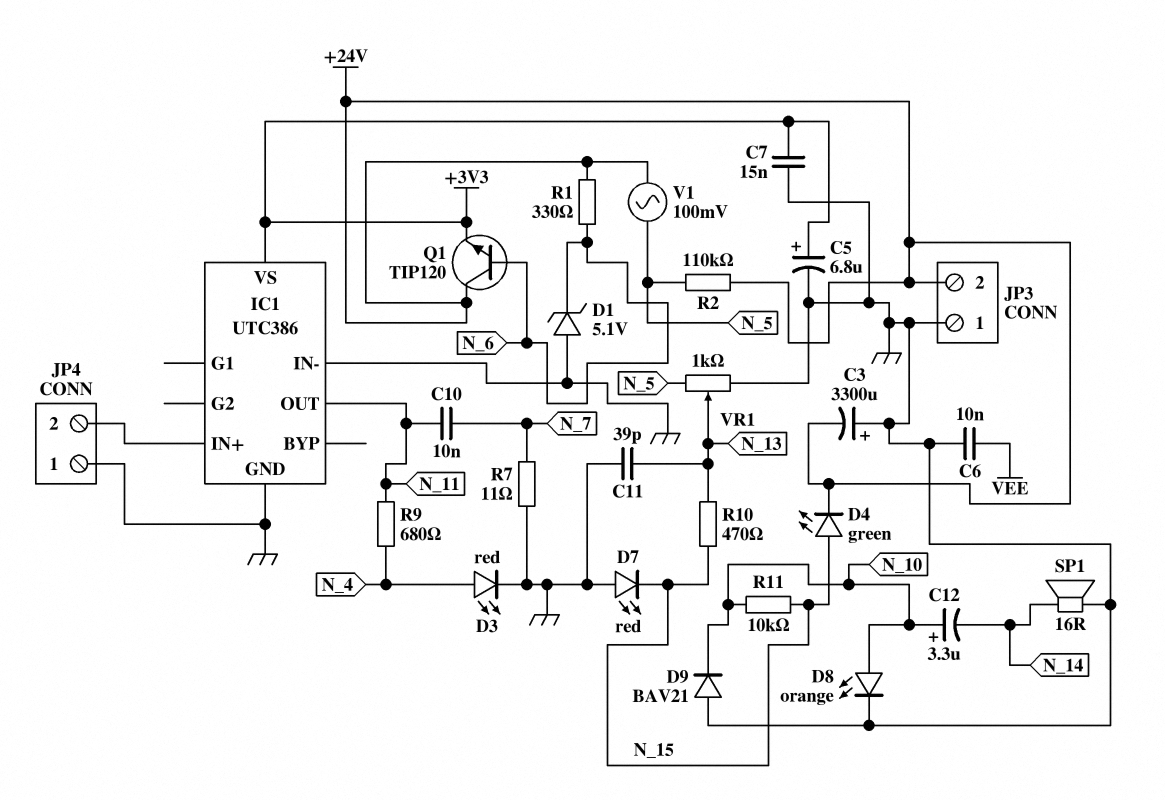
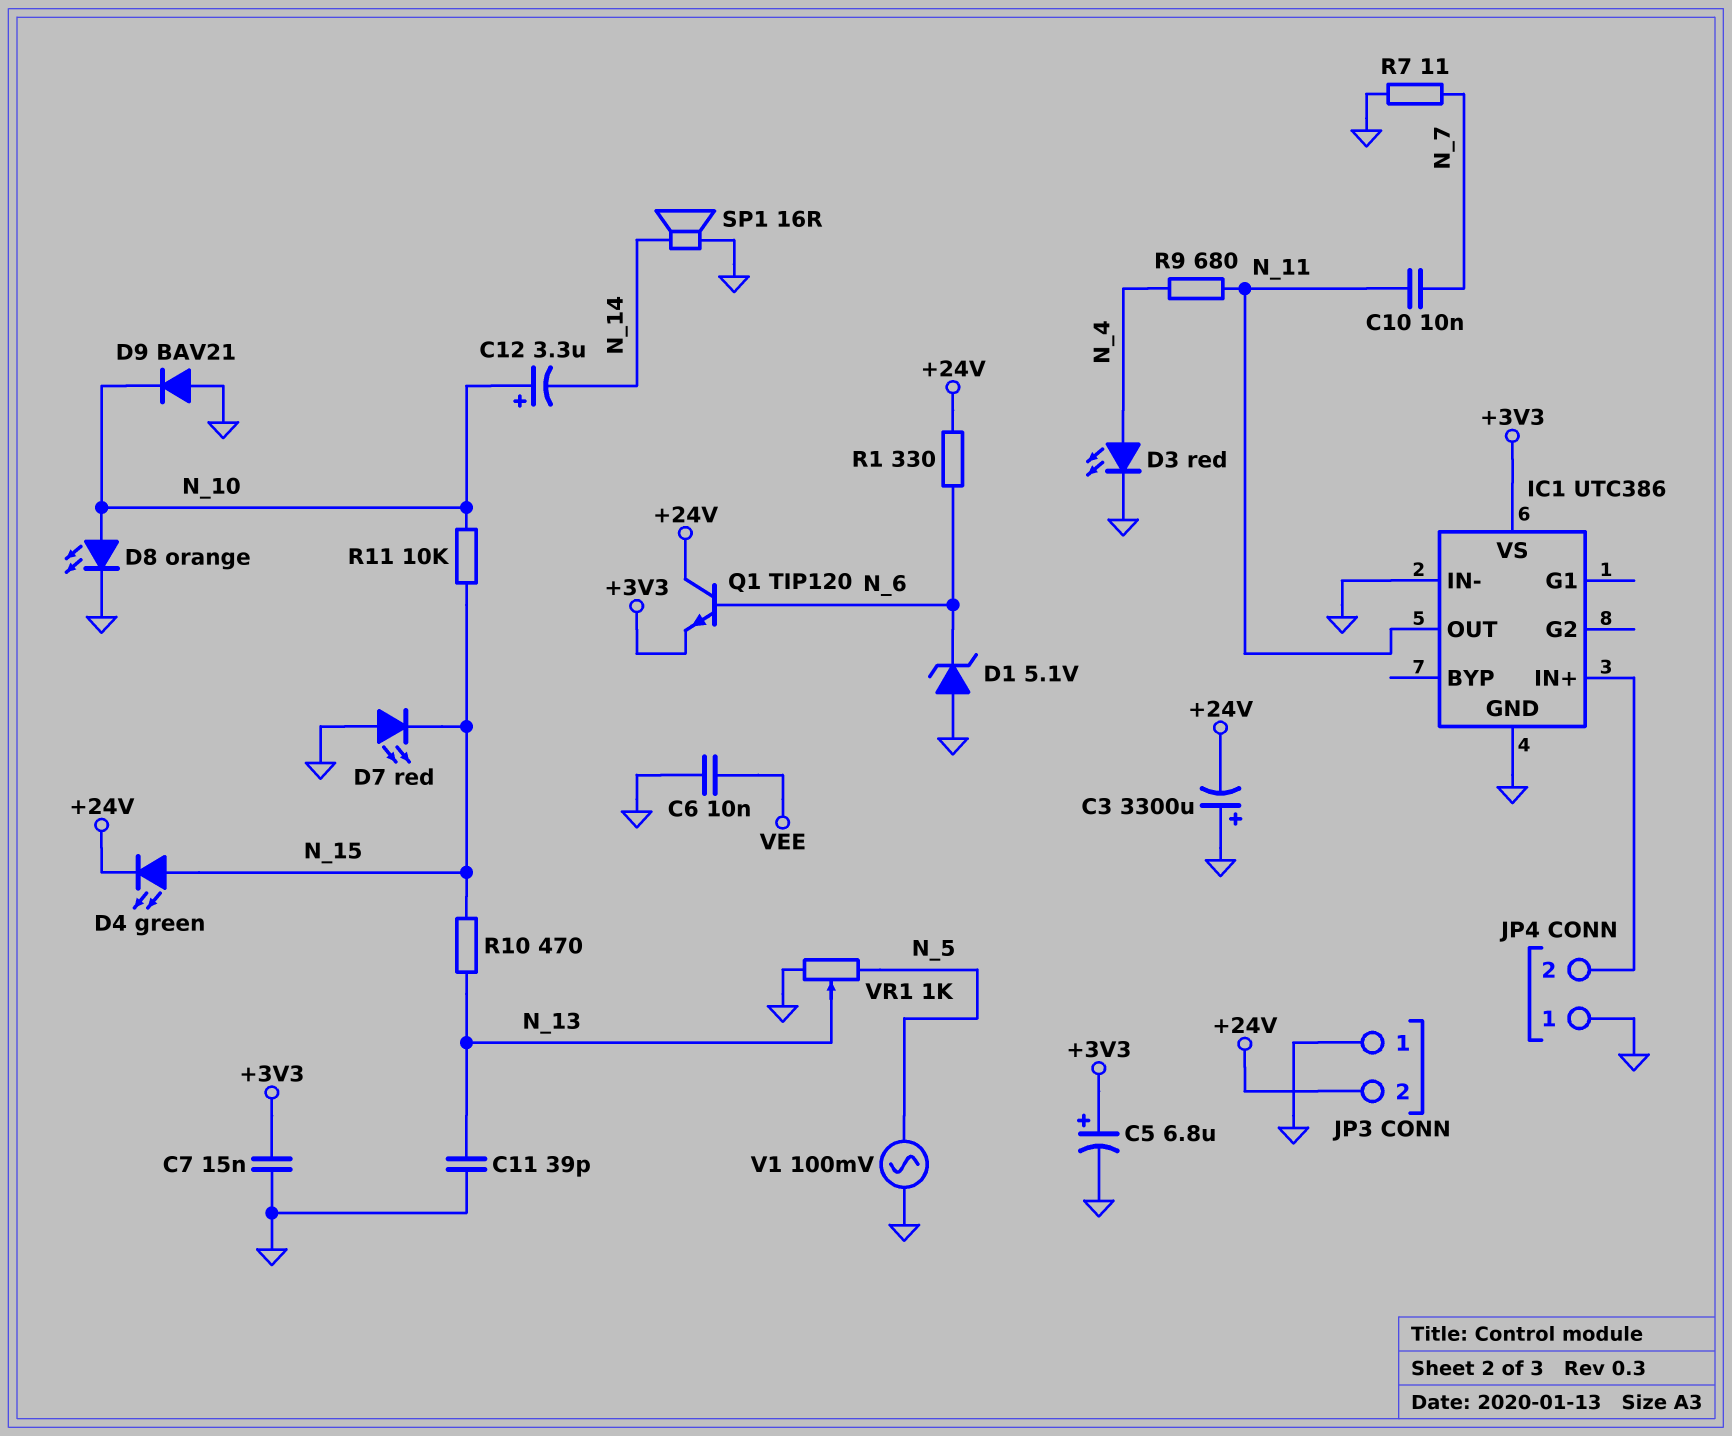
R2: 110k (+24V, N_5) -> none
V1: AC 100mV (+24V, N_5) -> AC 100mV (GND, N_5)

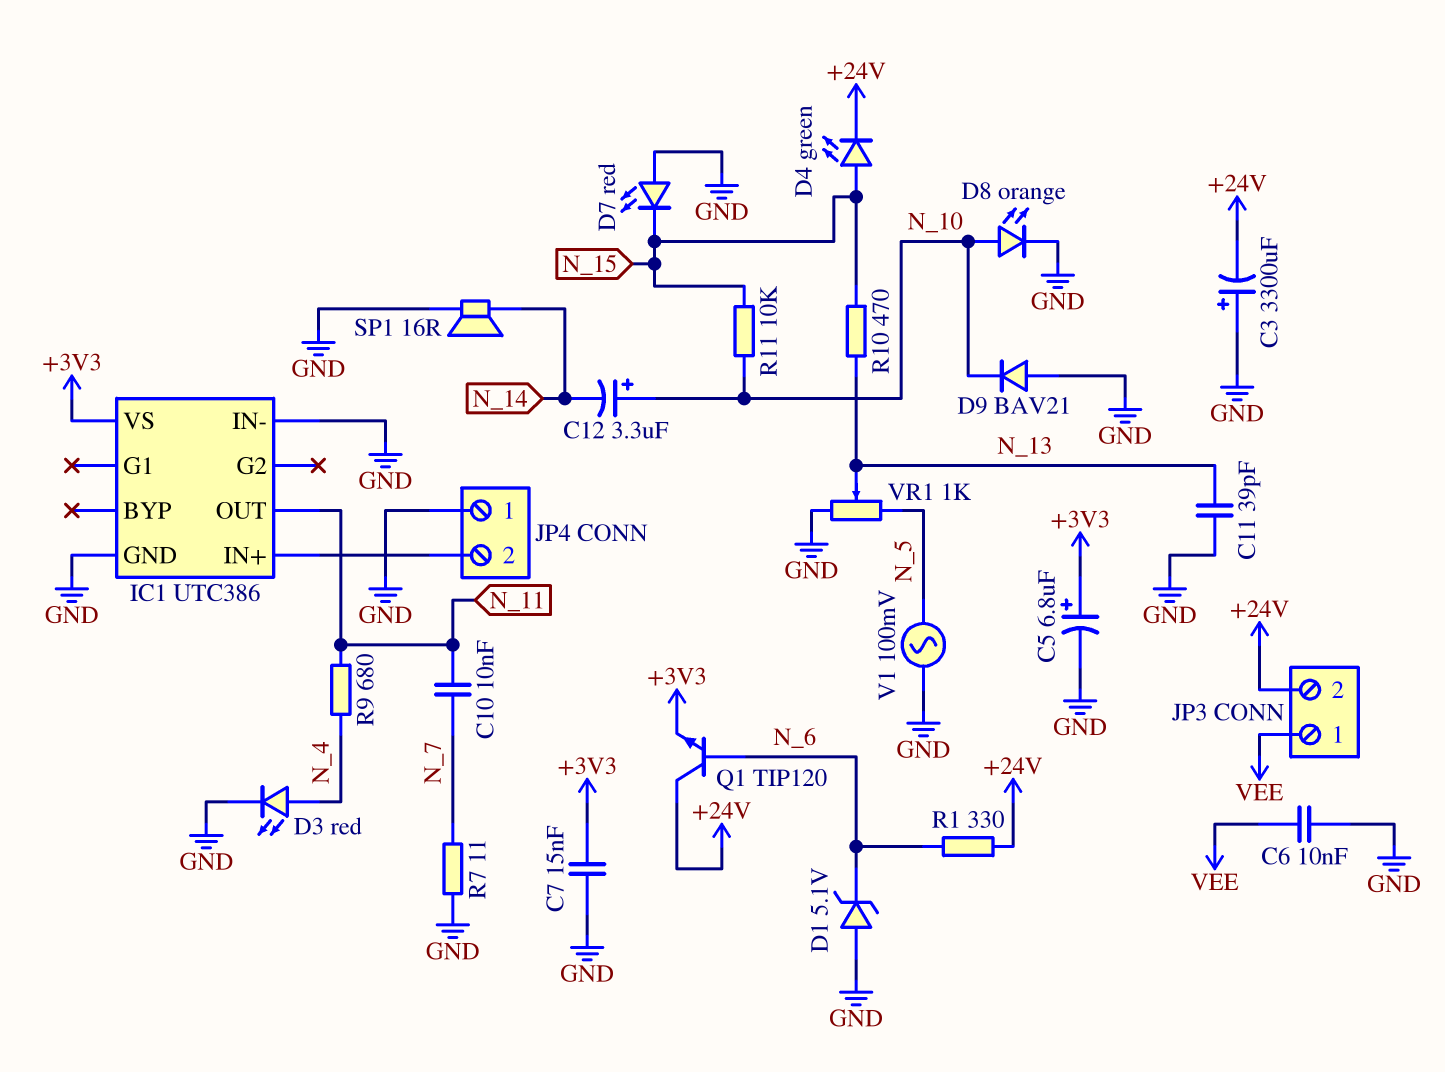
JP3 pin 1: GND -> VEE

